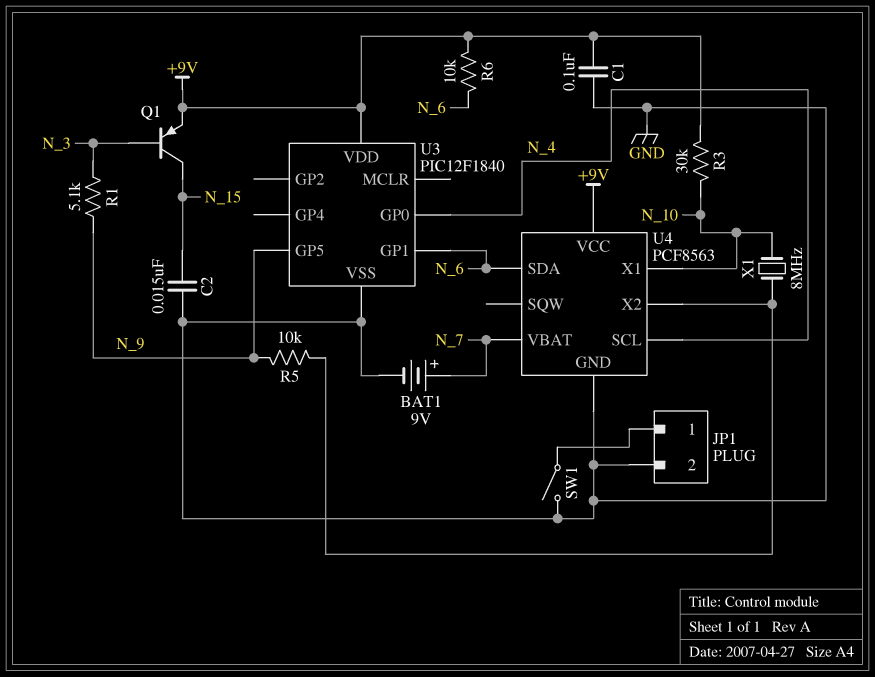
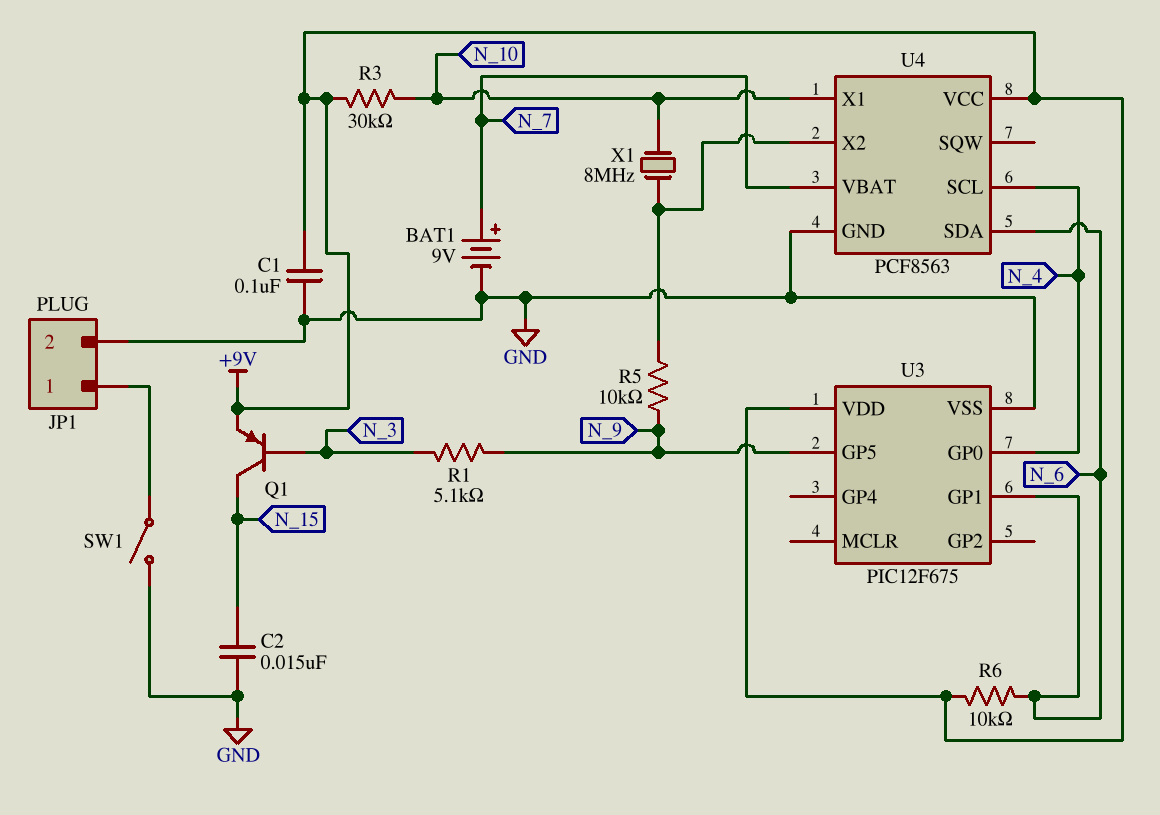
U3: PIC12F1840 -> PIC12F675

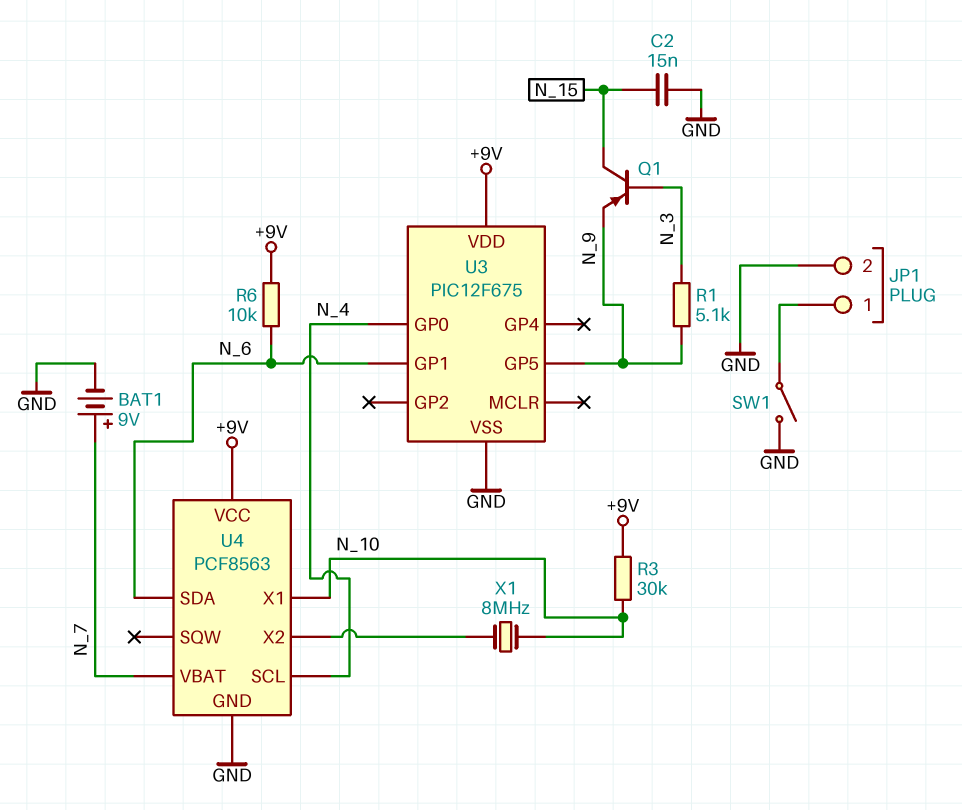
C1: 100nF (+9V, GND) -> none
Q1: PNP (B N_3, C N_15, E +9V) -> PNP (B N_3, C N_15, E N_9)
R5: 10k (N_9, U4/X2) -> none

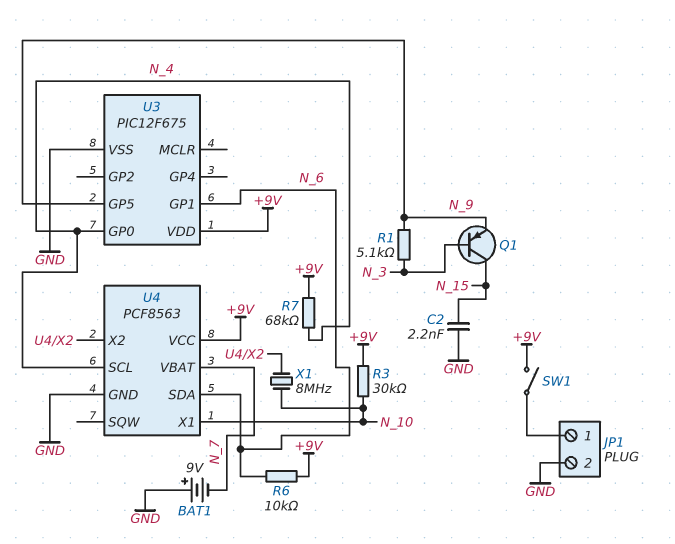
BAT1: 9V (plus N_7, minus GND) -> 9V (plus GND, minus N_7)
C2: 15nF (GND, N_15) -> 2.2nF (GND, N_15)
R7: none -> 68k (+9V, N_4)
SW1: switch (GND, JP1/1) -> switch (+9V, JP1/1)

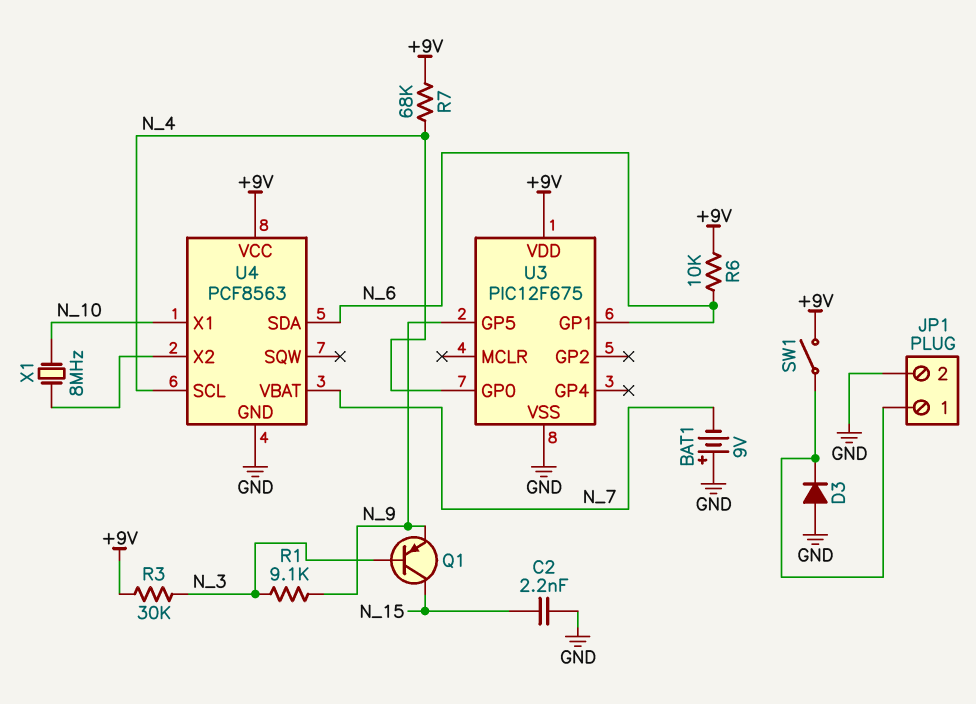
D3: none -> diode (A GND, K JP1/1)
R1: 5.1k (N_3, N_9) -> 9.1k (N_3, N_9)
R3: 30k (+9V, N_10) -> 30k (+9V, N_3)

